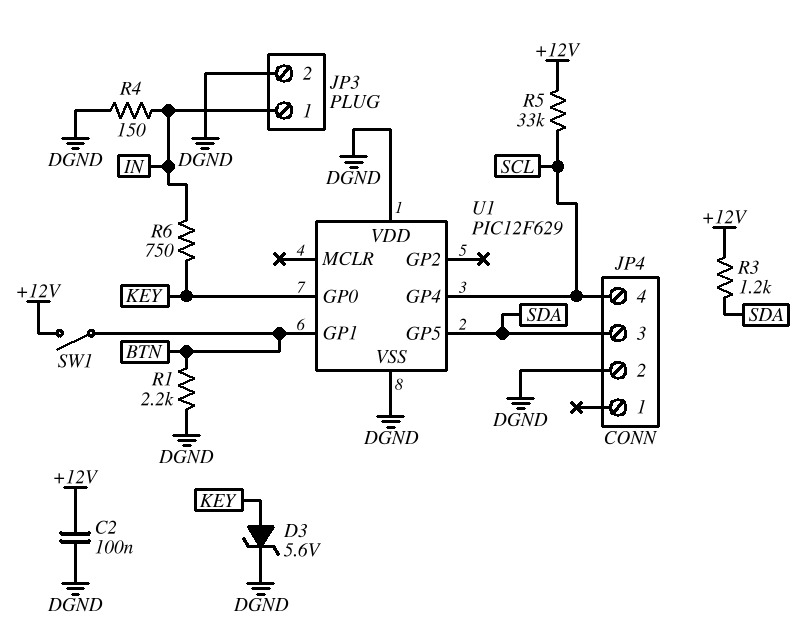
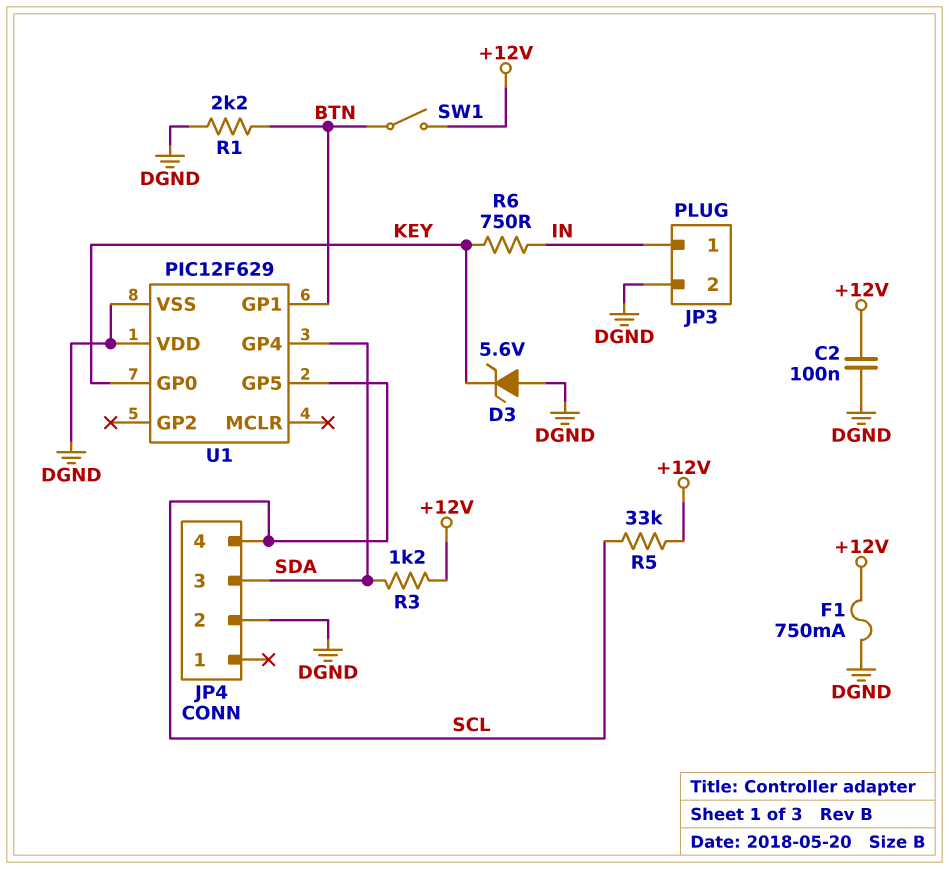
D3: zener 5.6V (A KEY, K DGND) -> zener 5.6V (A DGND, K KEY)
F1: none -> 750mA (+12V, DGND)
R4: 150 (DGND, IN) -> none
U1 pin GP4: SCL -> SDA
U1 pin GP5: SDA -> SCL

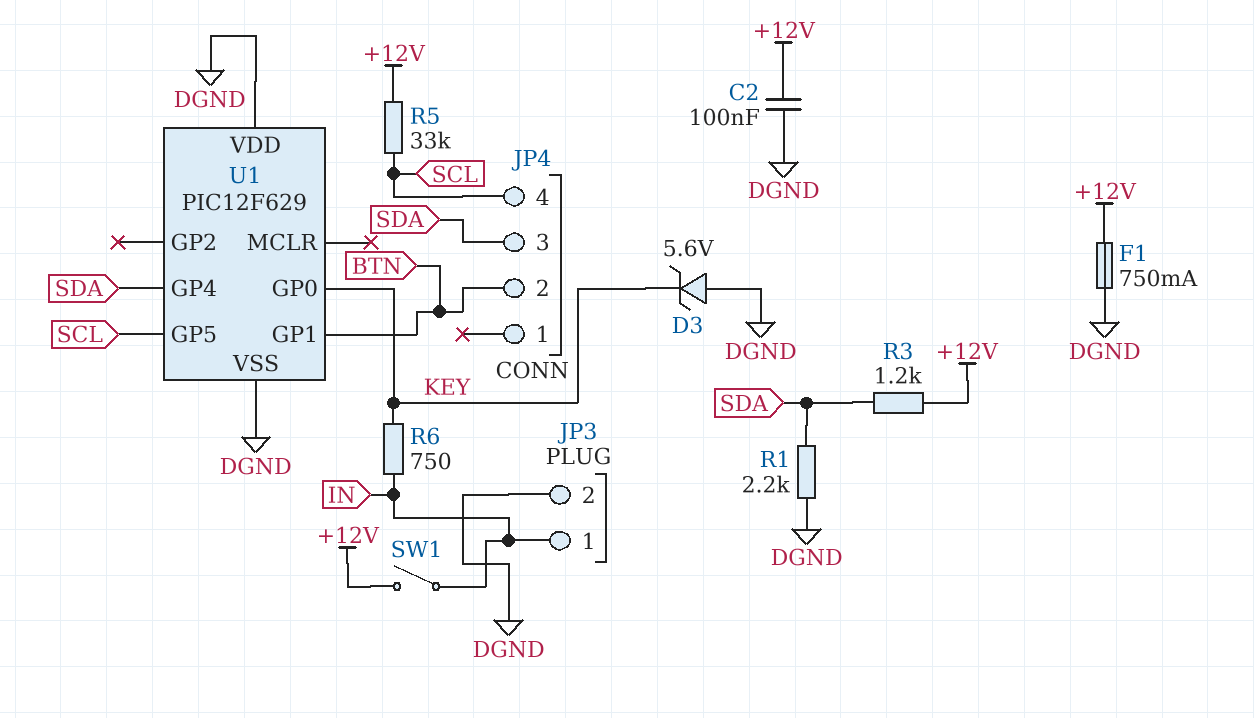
JP4 pin 2: DGND -> BTN
R1: 2.2k (BTN, DGND) -> 2.2k (DGND, SDA)
SW1: switch (+12V, BTN) -> switch (+12V, IN)

